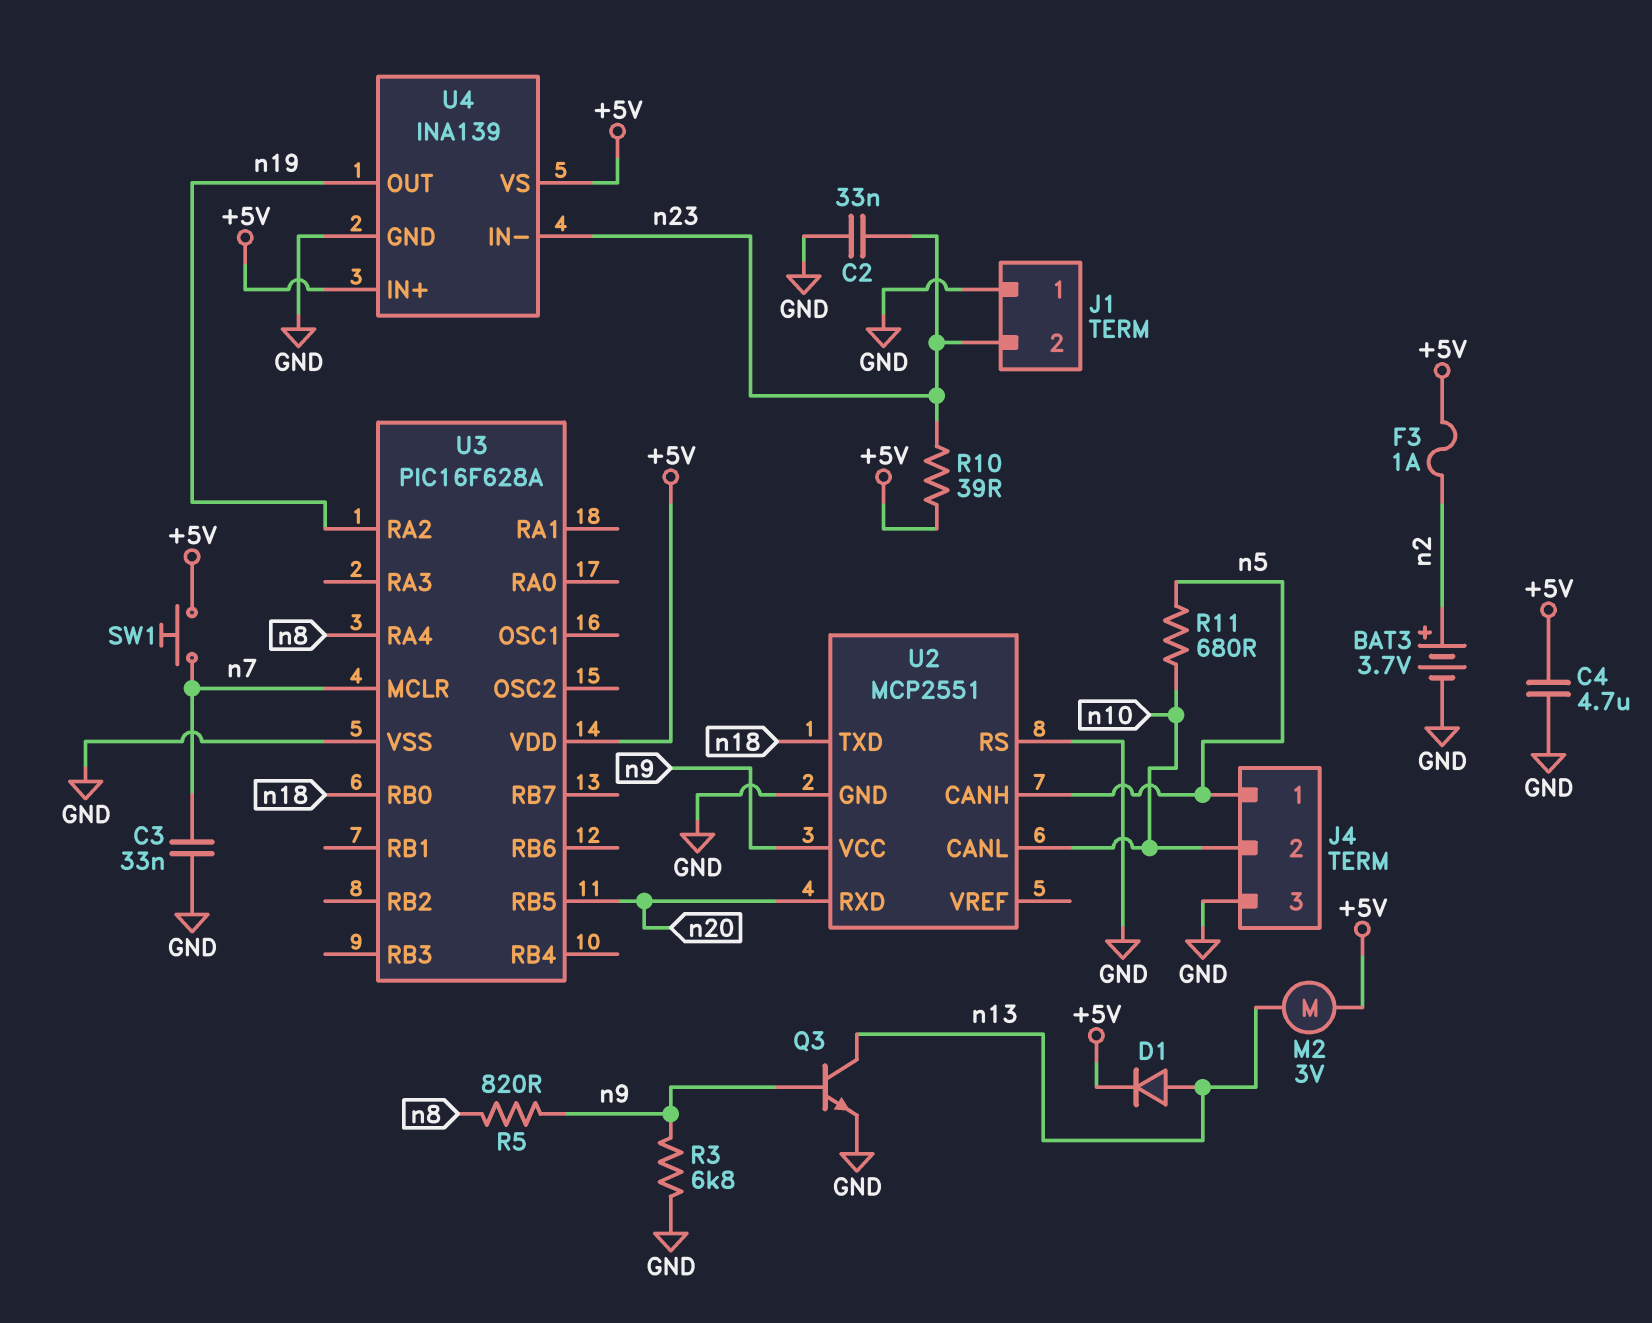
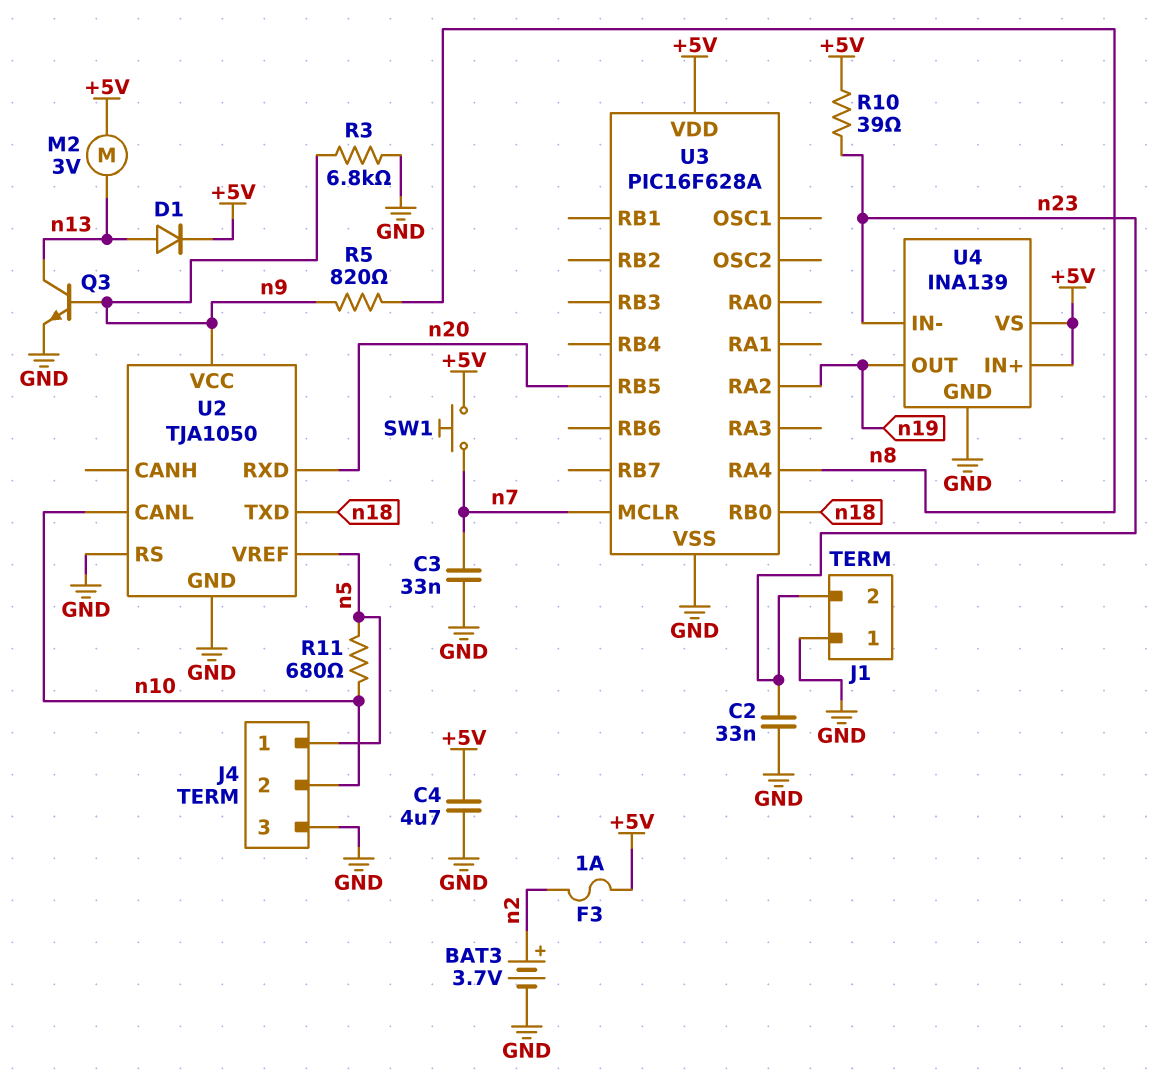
U2: MCP2551 -> TJA1050
U2 pin CANH: n5 -> none
U2 pin VREF: none -> n5

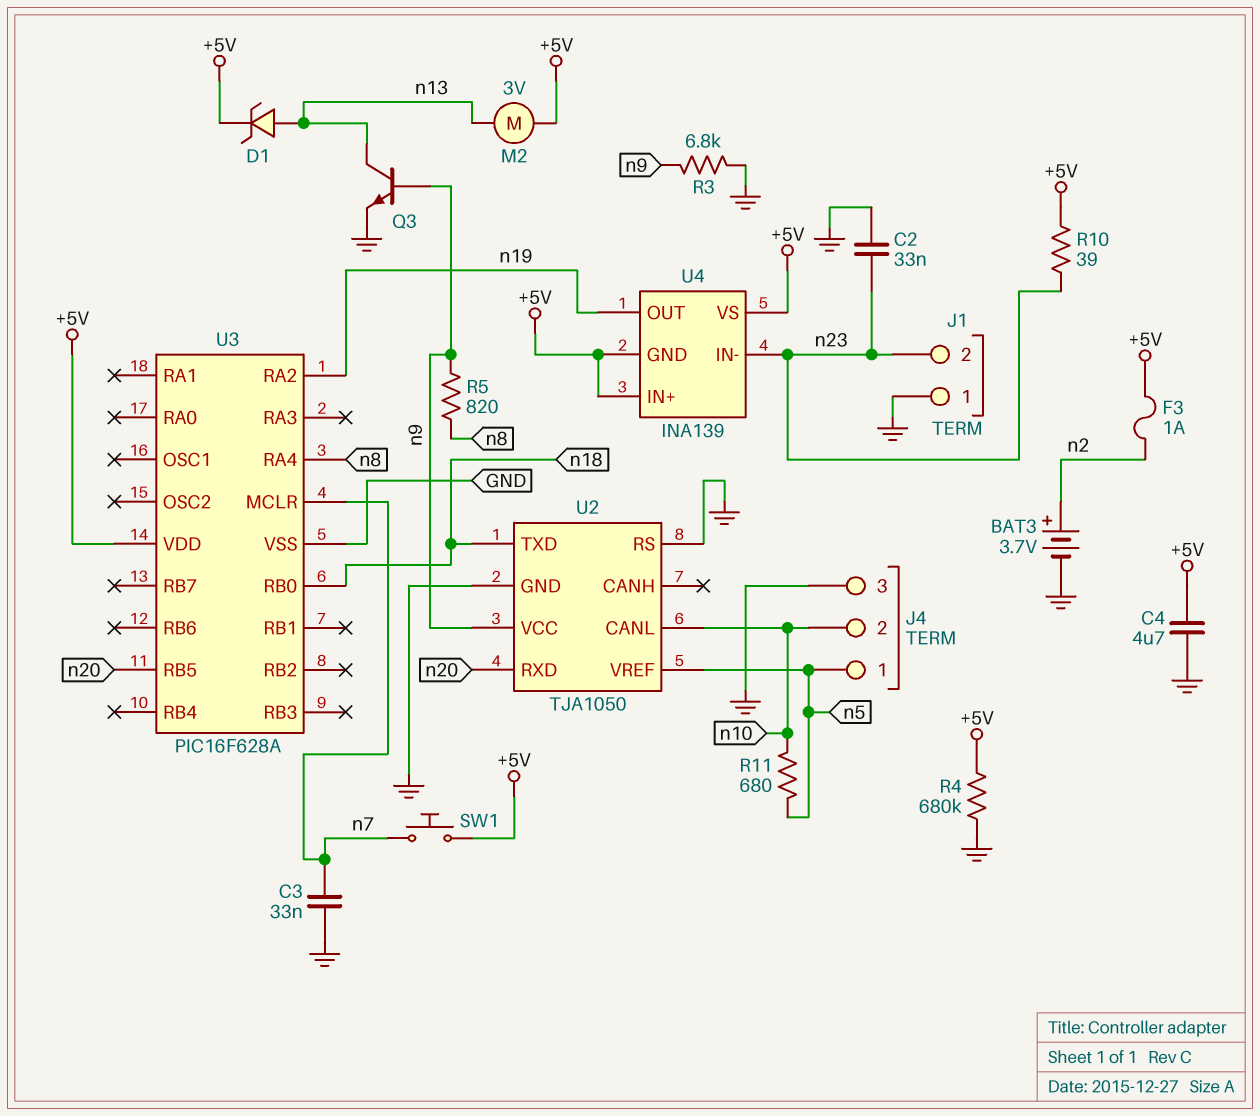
D1: diode (A n13, K +5V) -> zener (A n13, K +5V)
R4: none -> 680k (+5V, GND)
U4 pin GND: GND -> +5V

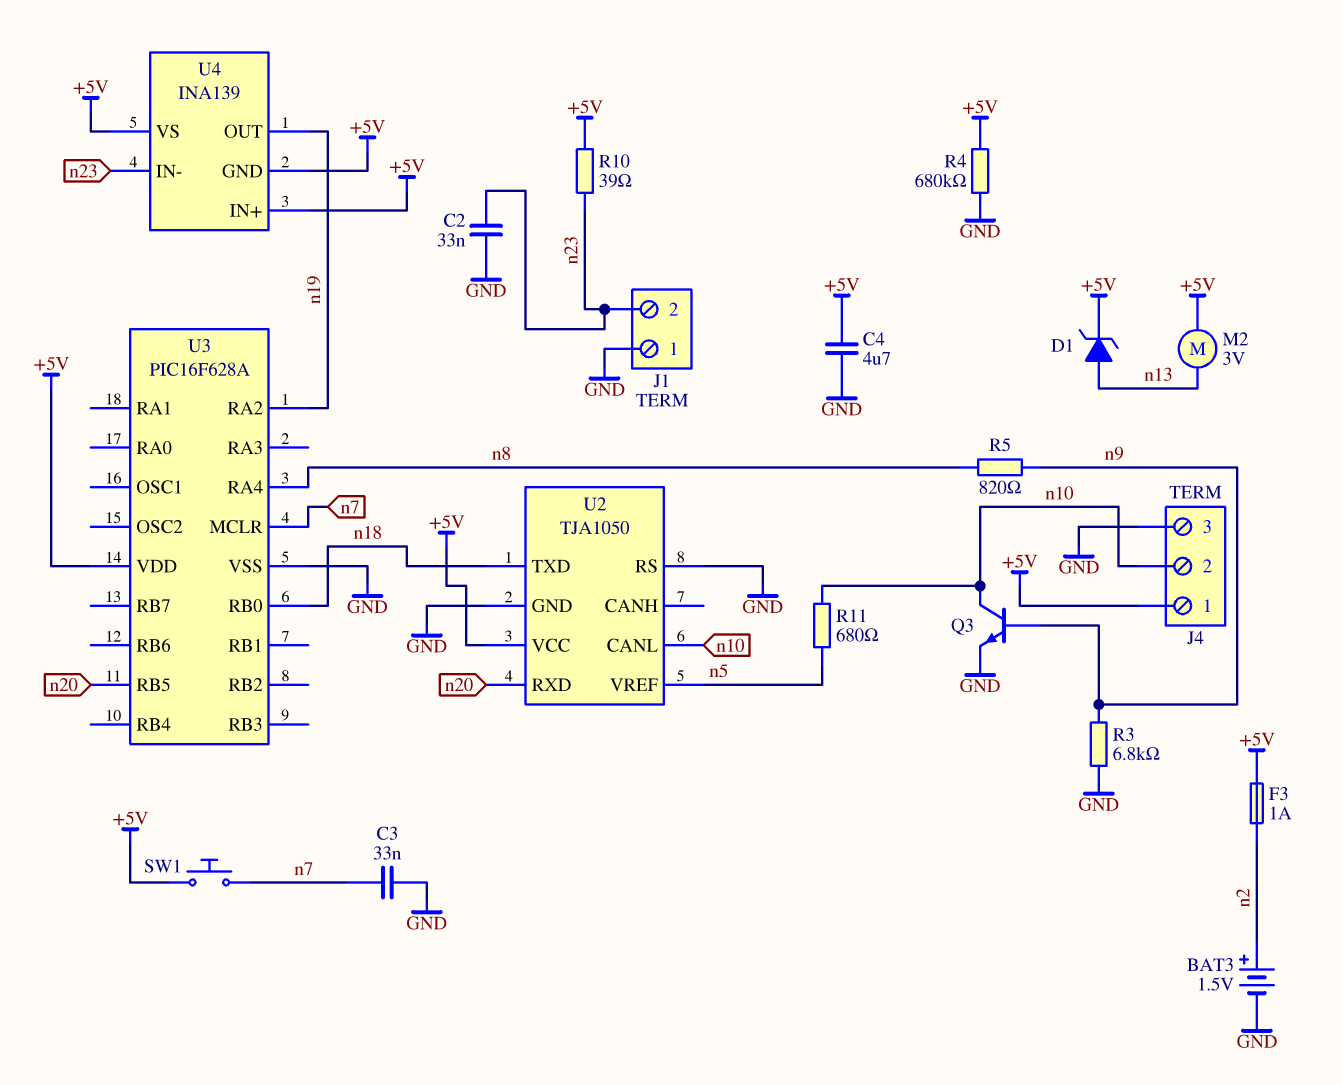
BAT3: 3.7V (plus n2, minus GND) -> 1.5V (plus n2, minus GND)
J4 pin 1: n5 -> +5V
Q3: NPN (B n9, C n13, E GND) -> NPN (B n9, C n10, E GND)
U2 pin VCC: n9 -> +5V

